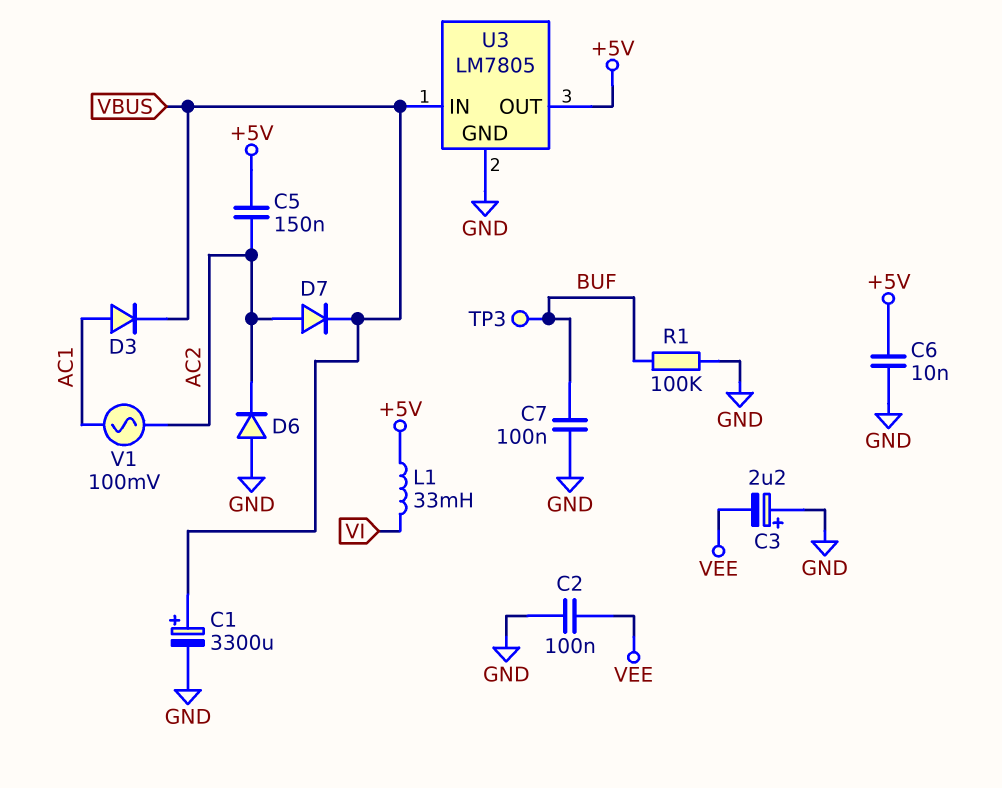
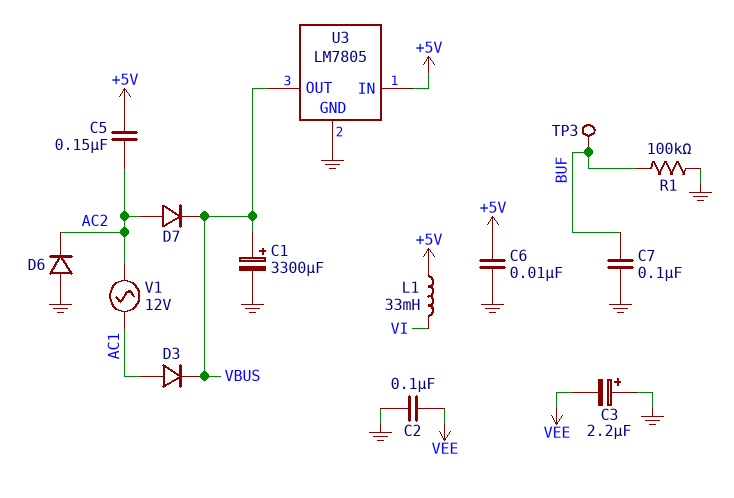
U3 pin IN: VBUS -> +5V
U3 pin OUT: +5V -> VBUS
V1: AC 100mV (AC1, AC2) -> AC 12V (AC1, AC2)

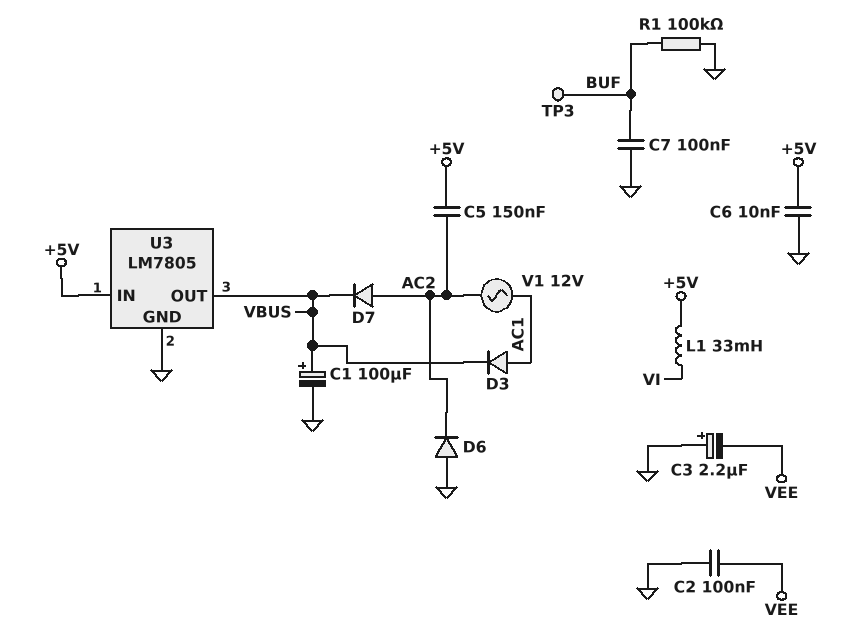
C1: 3300uF (plus VBUS, minus GND) -> 100uF (plus VBUS, minus GND)

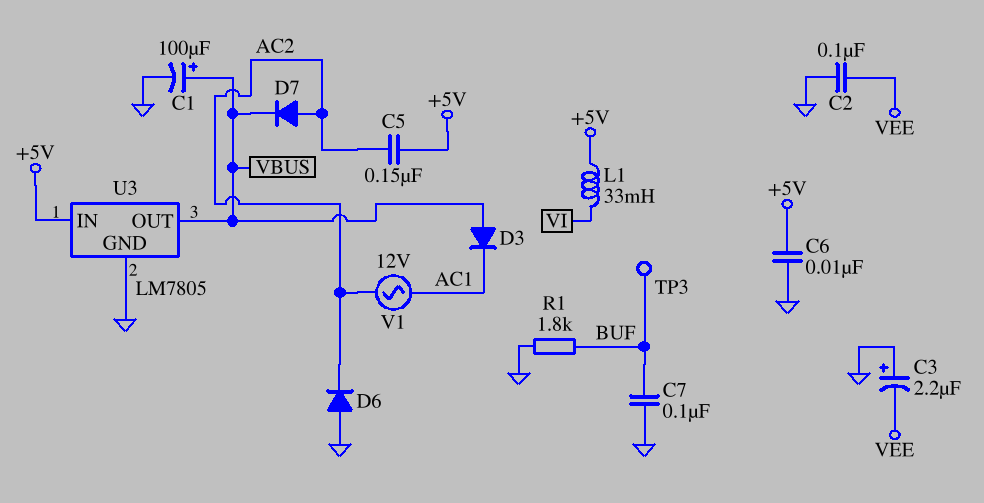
D3: diode (A AC1, K VBUS) -> diode (A VBUS, K AC1)
R1: 100k (BUF, GND) -> 1.8k (BUF, GND)

